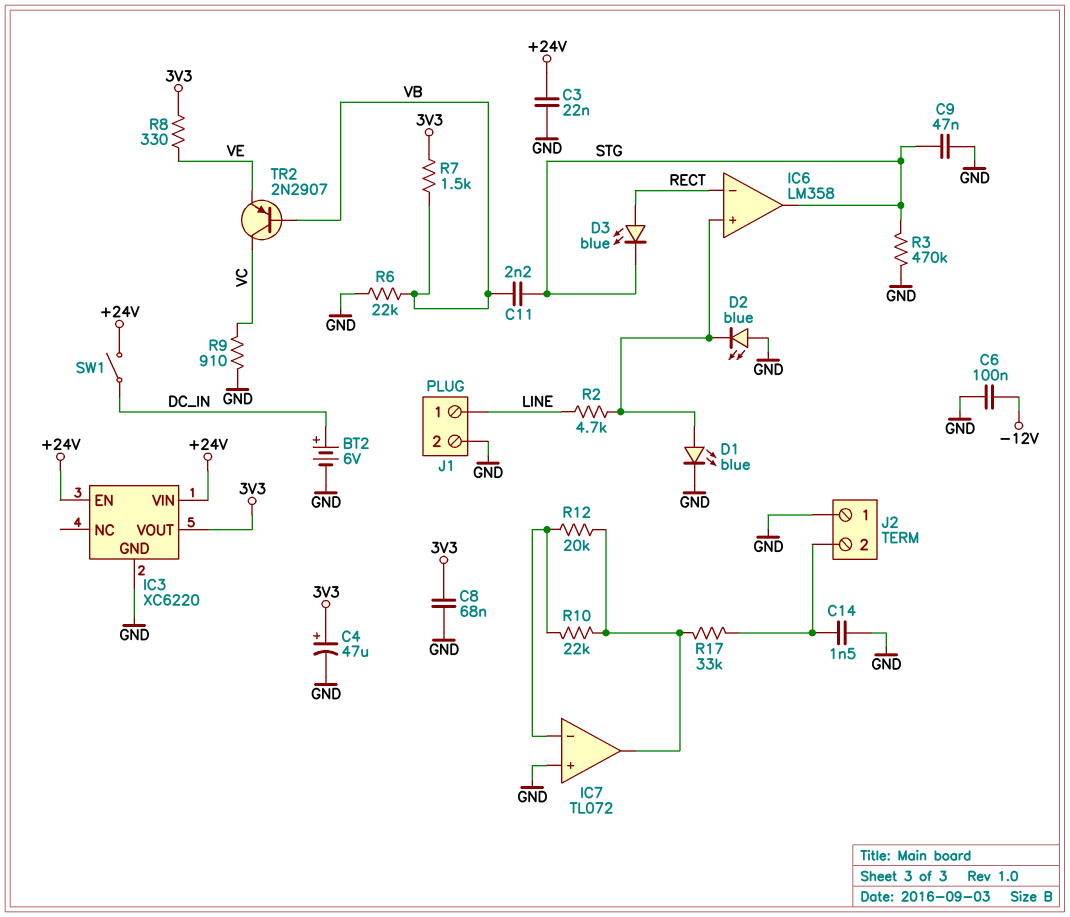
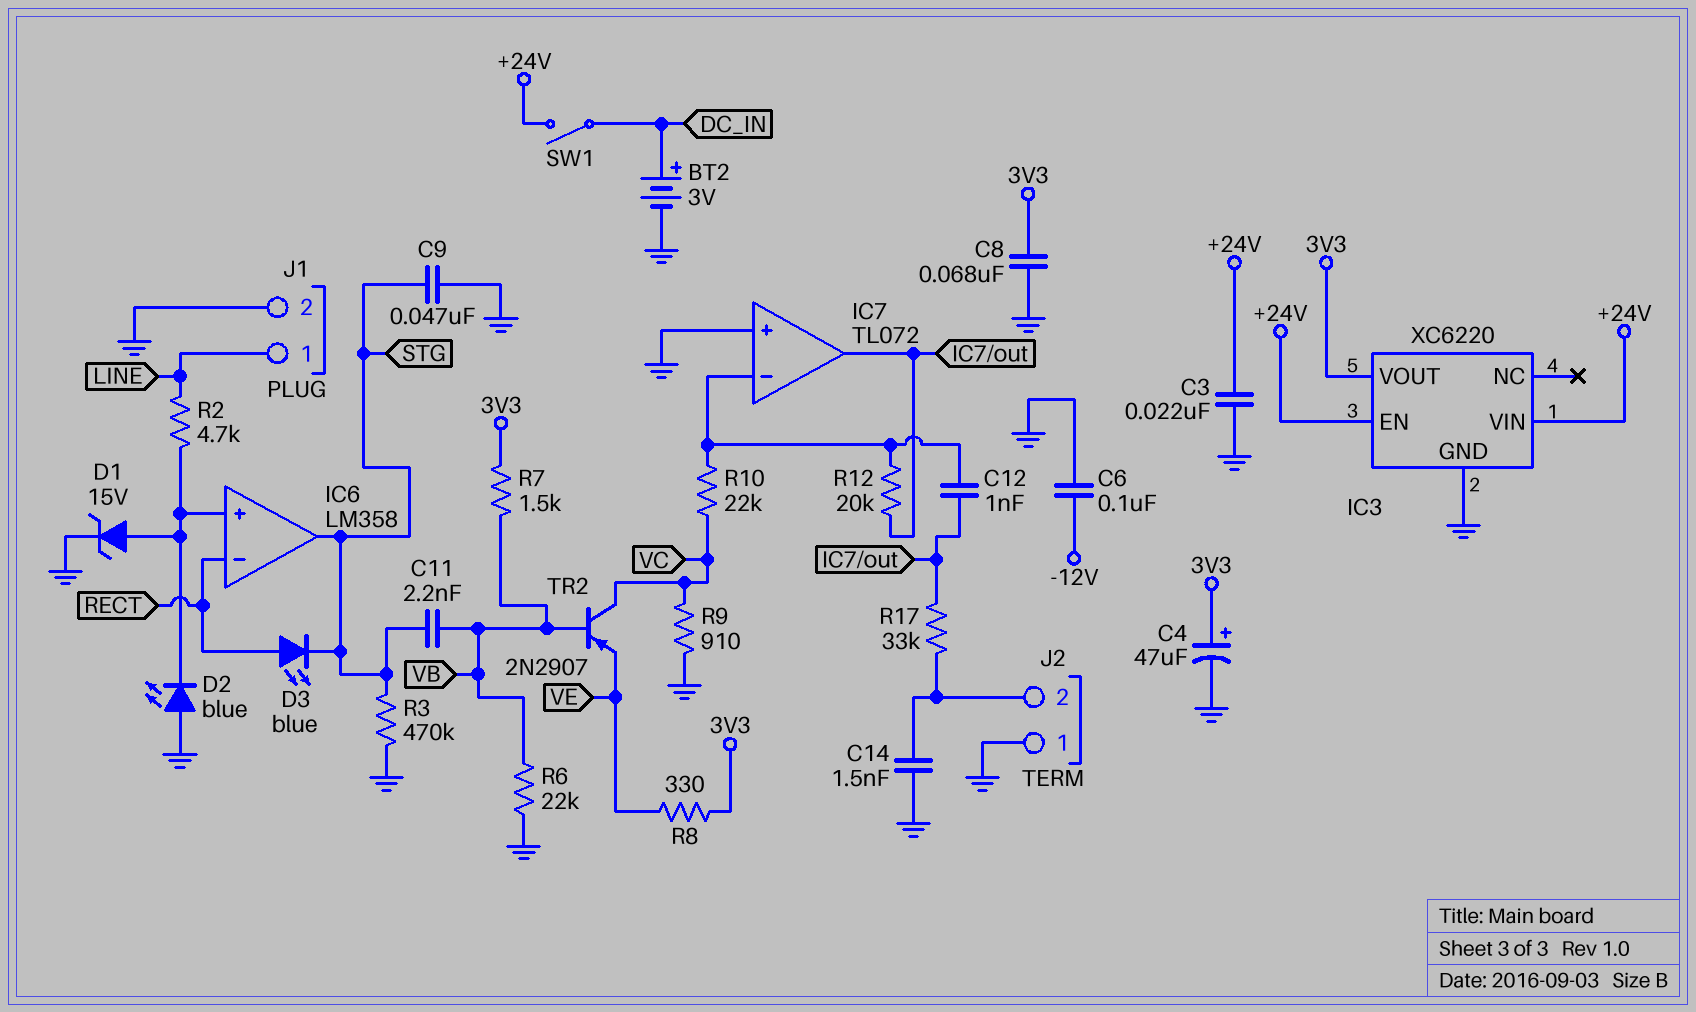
BT2: 6V (plus DC_IN, minus GND) -> 3V (plus DC_IN, minus GND)
C12: none -> 1nF (IC7/in-, IC7/out)
D1: LED blue (A IC6/in+, K GND) -> zener 15V (A IC6/in+, K GND)
R10: 22k (IC7/in-, IC7/out) -> 22k (IC7/in-, VC)

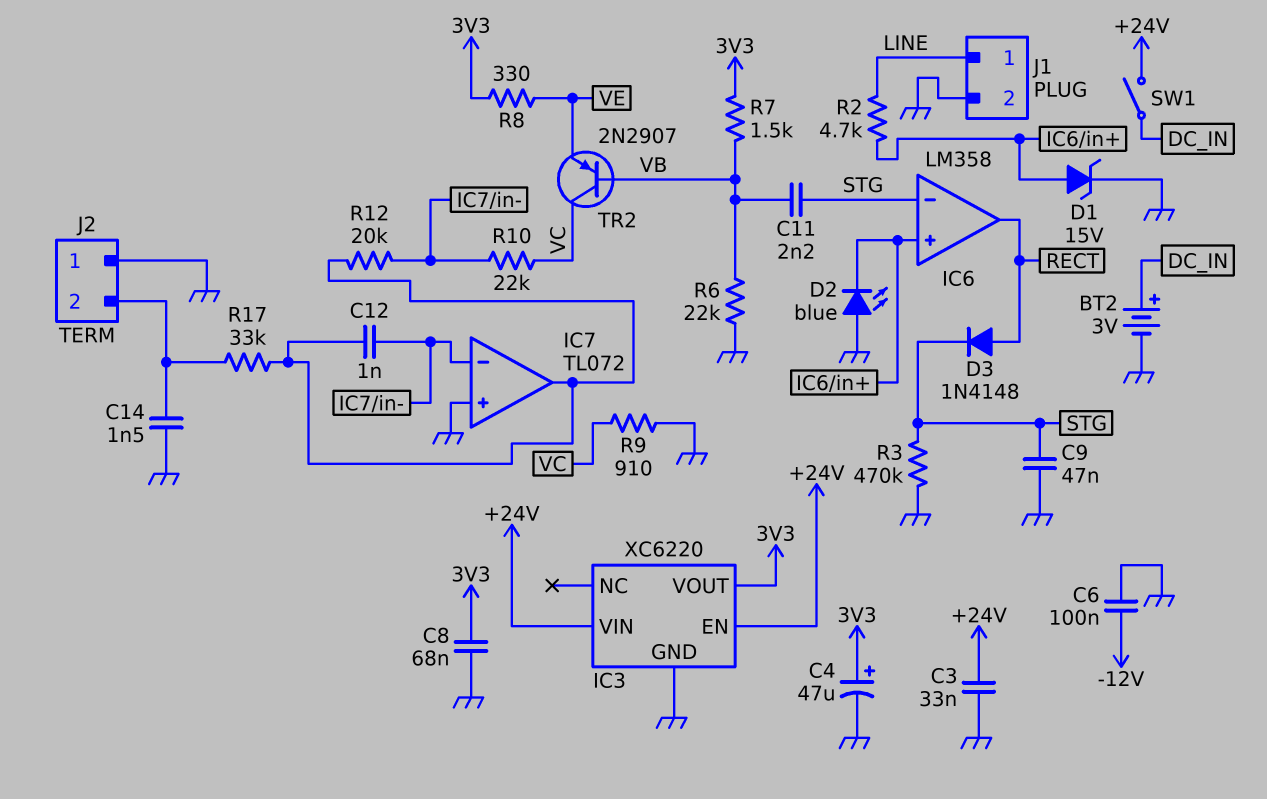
C3: 22nF (+24V, GND) -> 33nF (+24V, GND)
D3: LED blue (A RECT, K STG) -> diode 1N4148 (A RECT, K STG)
IC6 pin in-: RECT -> STG
IC6 pin out: STG -> RECT

